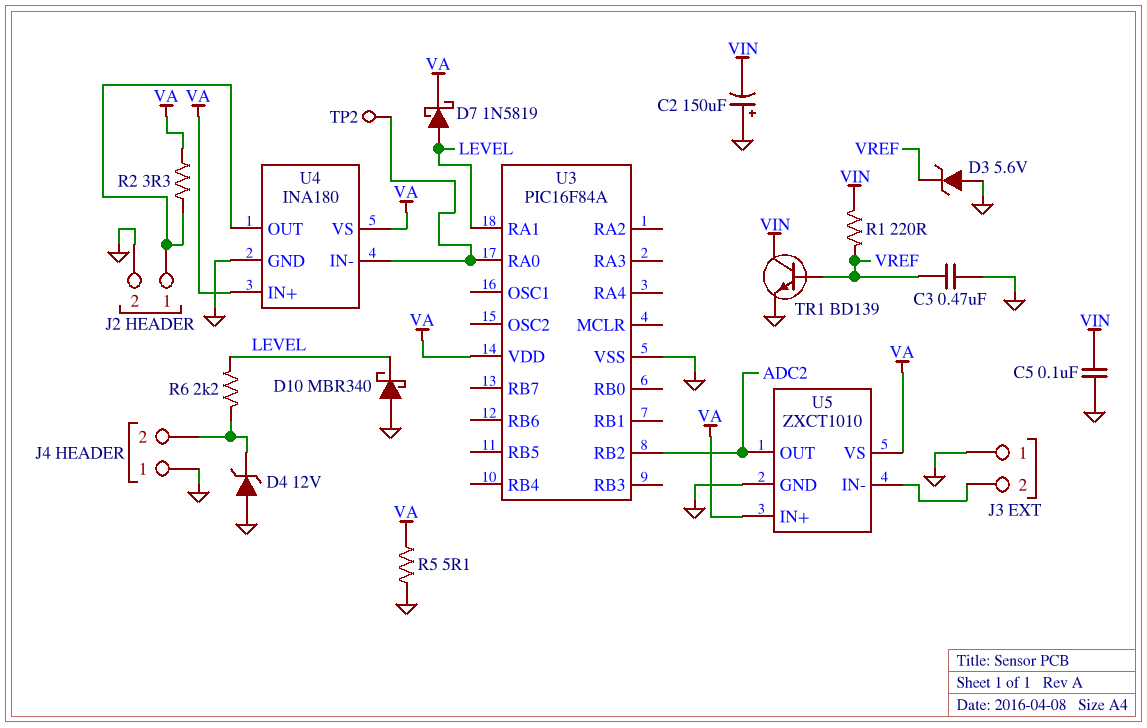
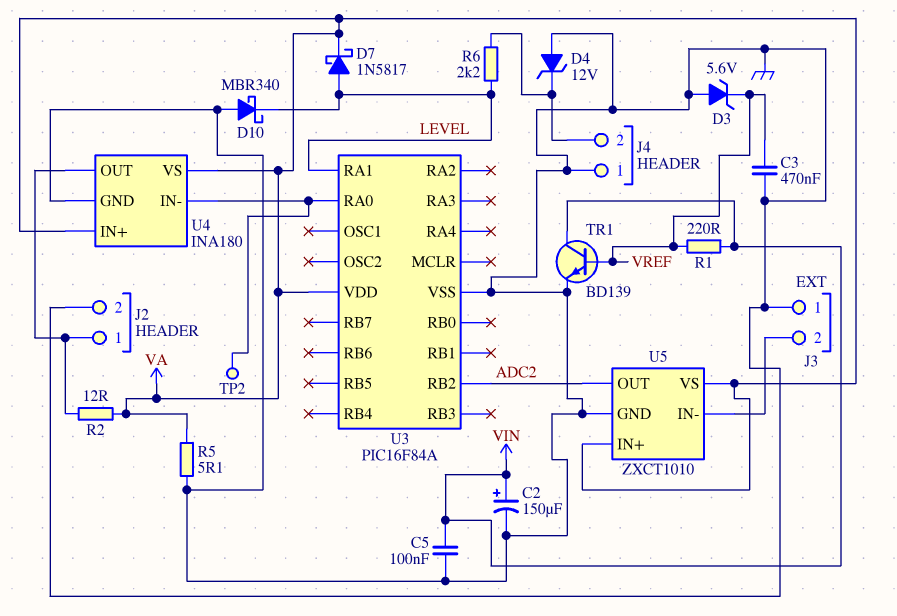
C2: 150uF (plus GND, minus VIN) -> 150uF (plus VIN, minus GND)
D7: schottky 1N5819 (A LEVEL, K VA) -> schottky 1N5817 (A LEVEL, K VA)
R2: 3.3 (J2/1, VA) -> 12 (J2/1, VA)

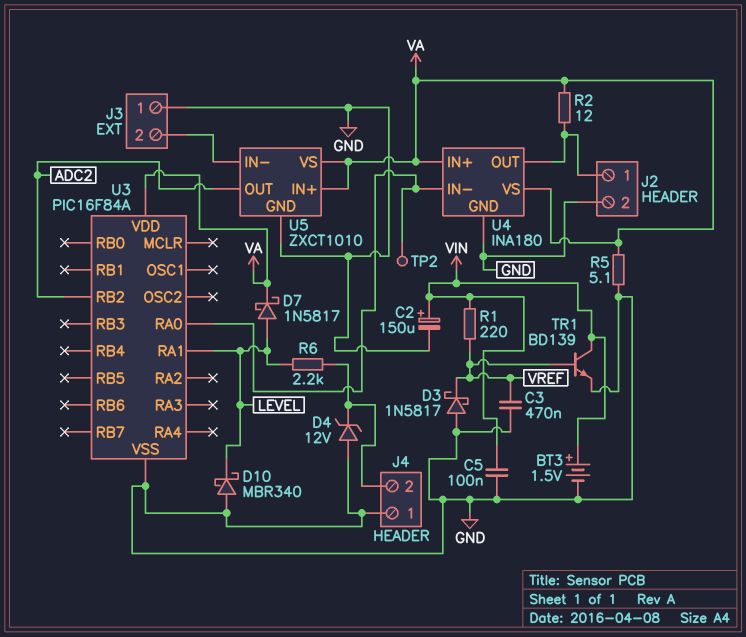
BT3: none -> 1.5V (plus VIN, minus GND)
D3: zener 5.6V (A GND, K VREF) -> schottky 1N5817 (A GND, K VREF)

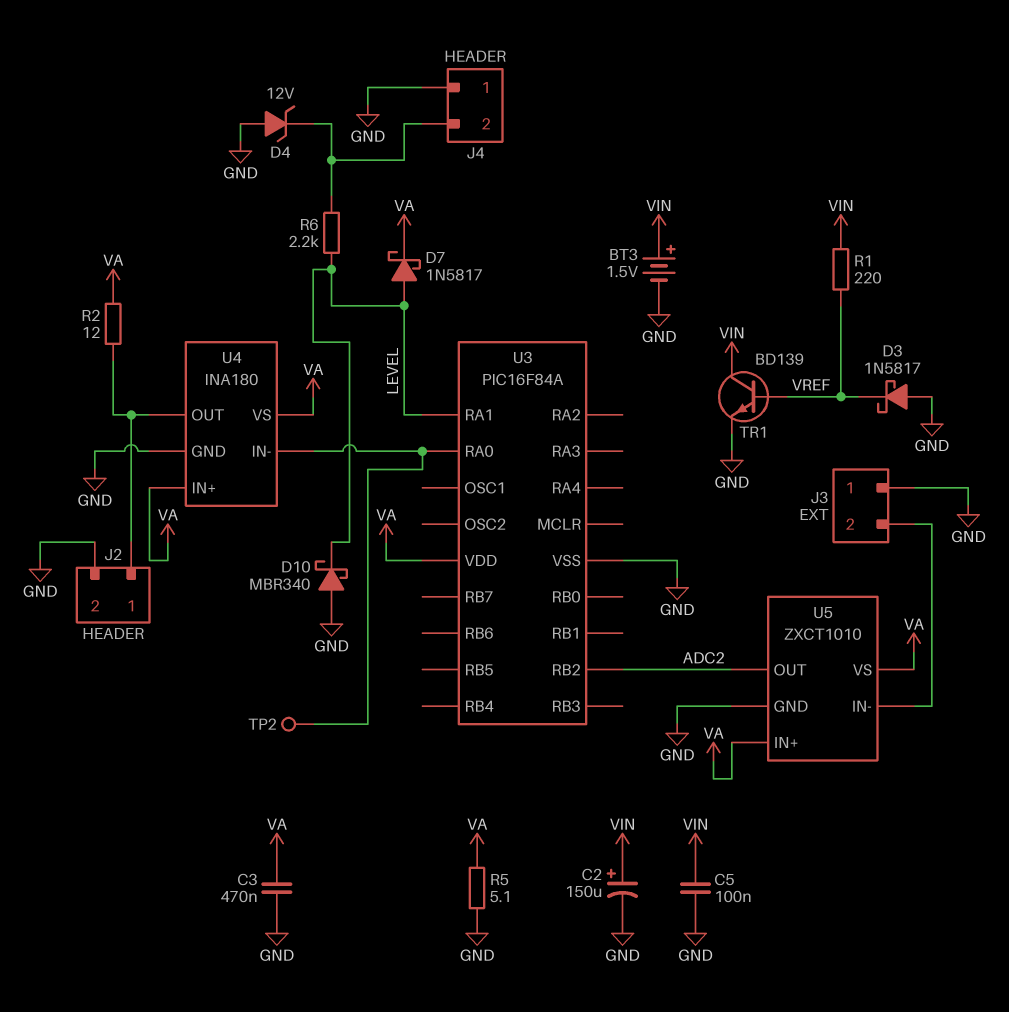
C3: 470nF (GND, VREF) -> 470nF (GND, VA)

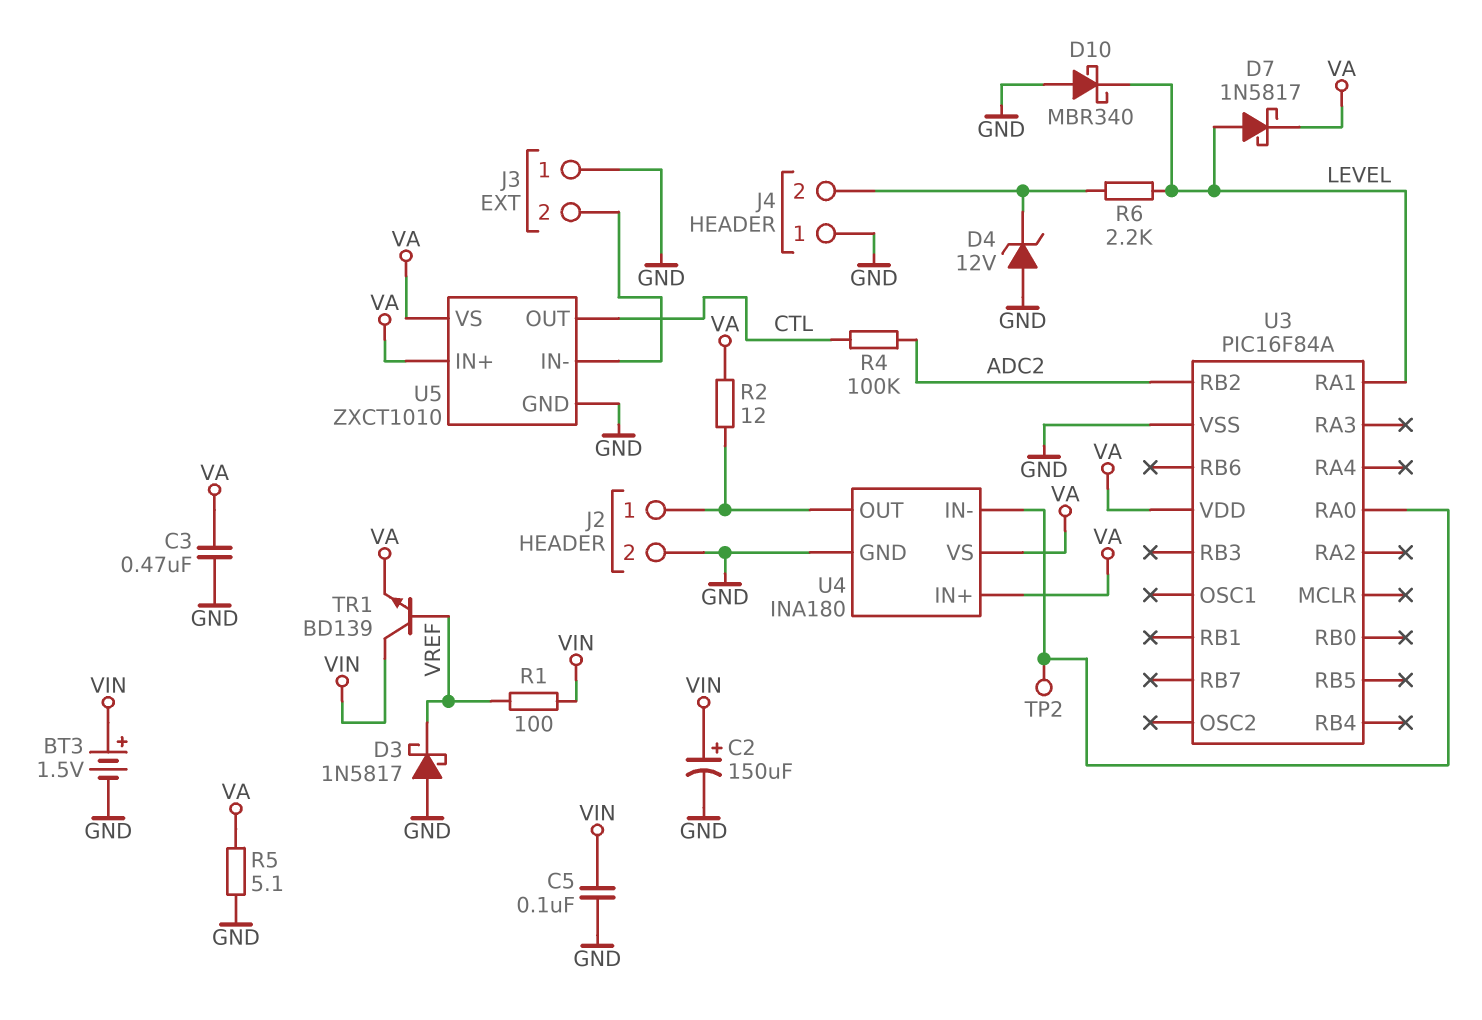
R1: 220 (VIN, VREF) -> 100 (VIN, VREF)
R4: none -> 100k (ADC2, CTL)
TR1: NPN BD139 (B VREF, C VIN, E GND) -> NPN BD139 (B VREF, C VIN, E VA)
U5 pin OUT: ADC2 -> CTL

